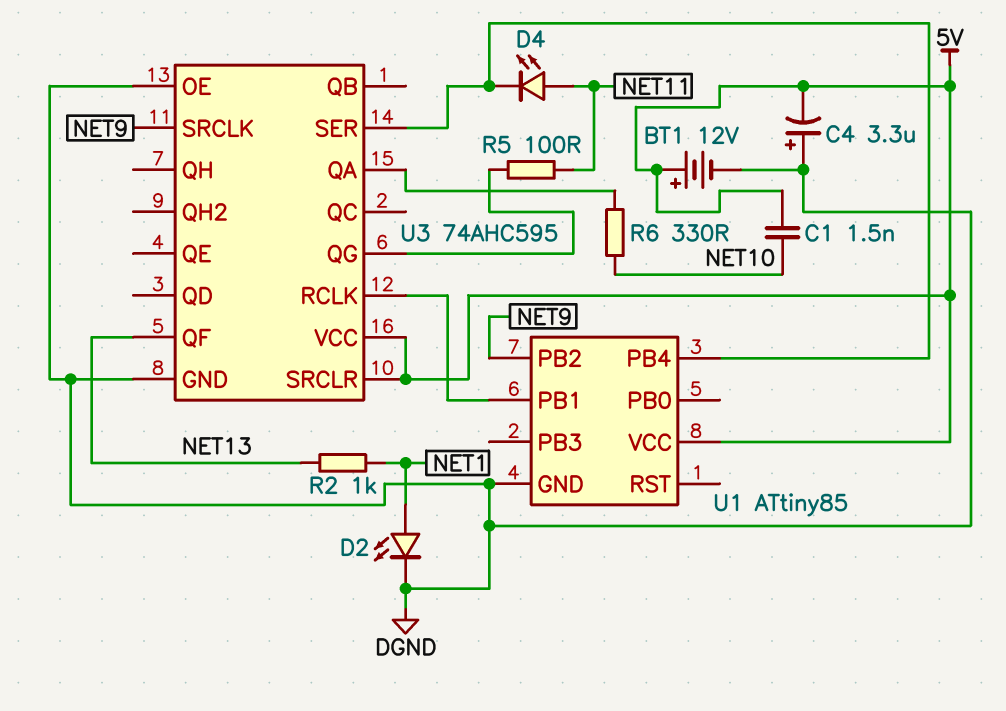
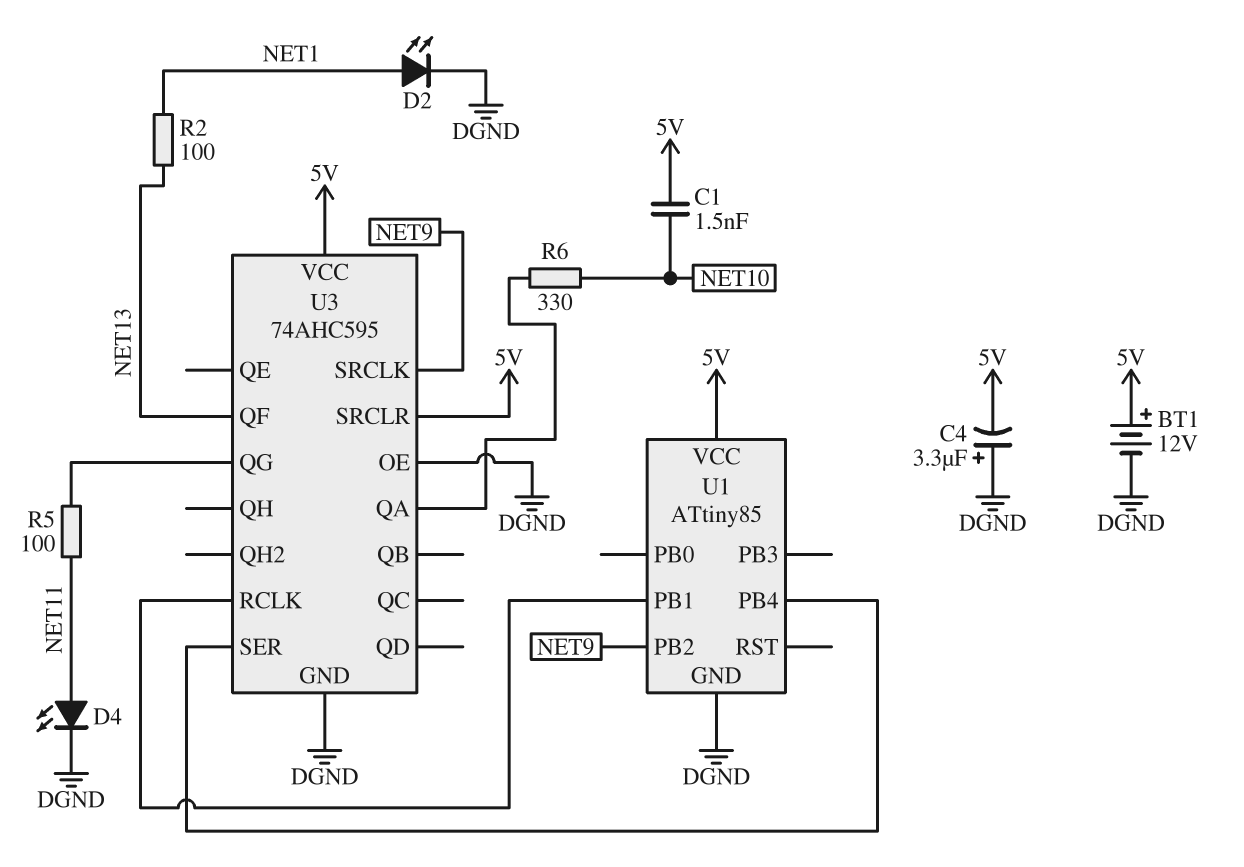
D4: LED (A NET11, K U1/PB4) -> LED (A NET11, K DGND)
R2: 1k (NET1, NET13) -> 100 (NET1, NET13)

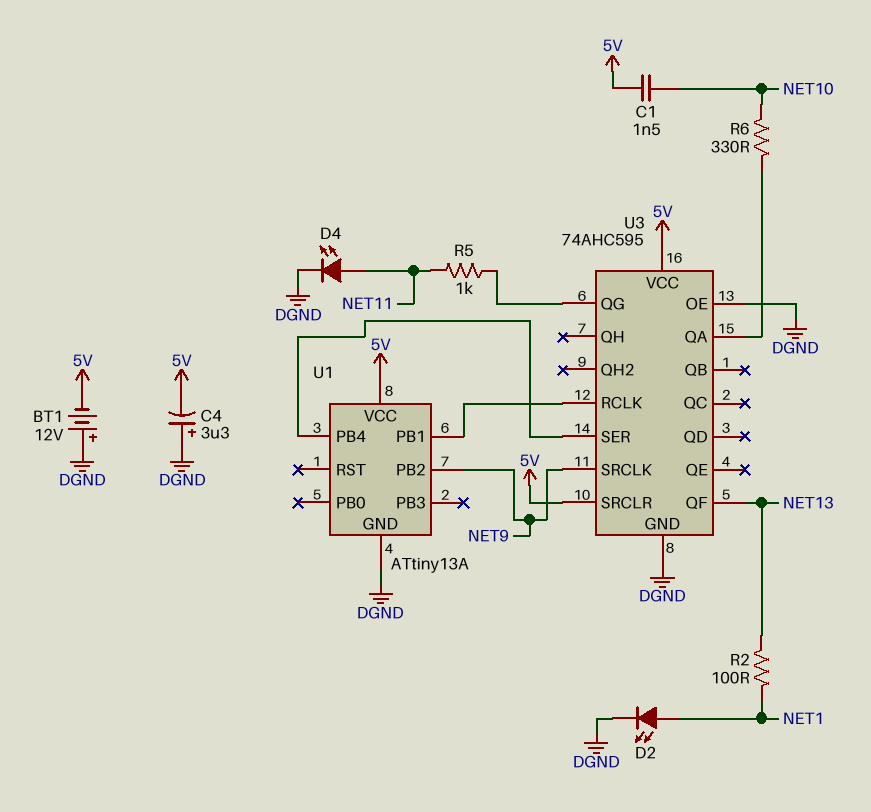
BT1: 12V (plus 5V, minus DGND) -> 12V (plus DGND, minus 5V)
R5: 100 (NET11, U3/QG) -> 1k (NET11, U3/QG)
U1: ATtiny85 -> ATtiny13A

